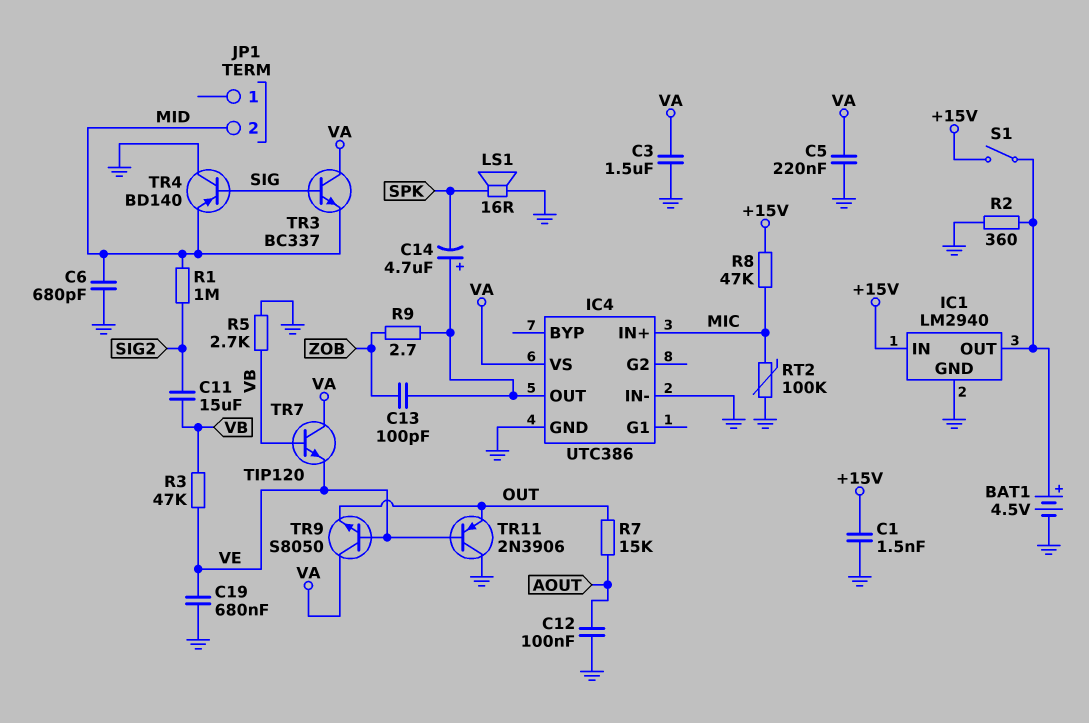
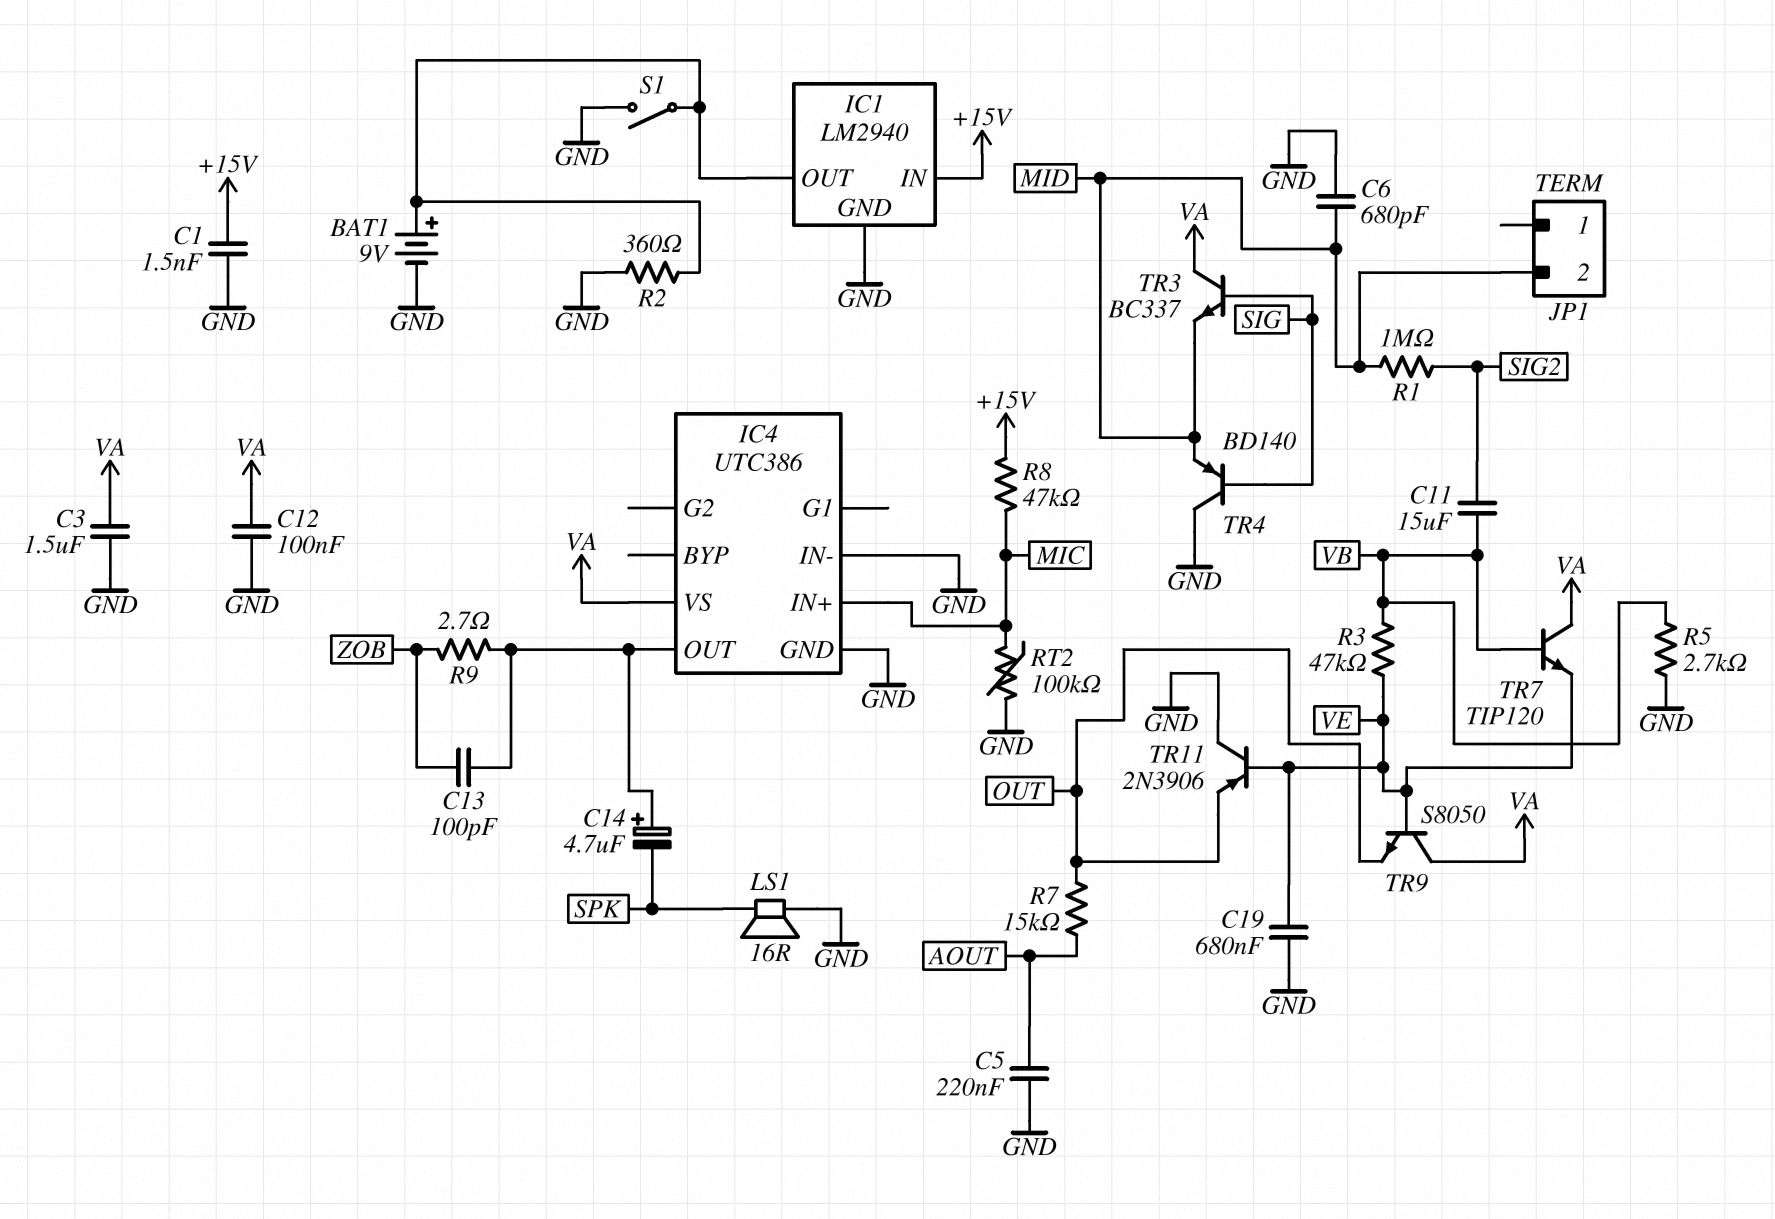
BAT1: 4.5V (plus IC1/OUT, minus GND) -> 9V (plus IC1/OUT, minus GND)
C5: 220nF (GND, VA) -> 220nF (AOUT, GND)
C12: 100nF (AOUT, GND) -> 100nF (GND, VA)
S1: switch (+15V, IC1/OUT) -> switch (GND, IC1/OUT)

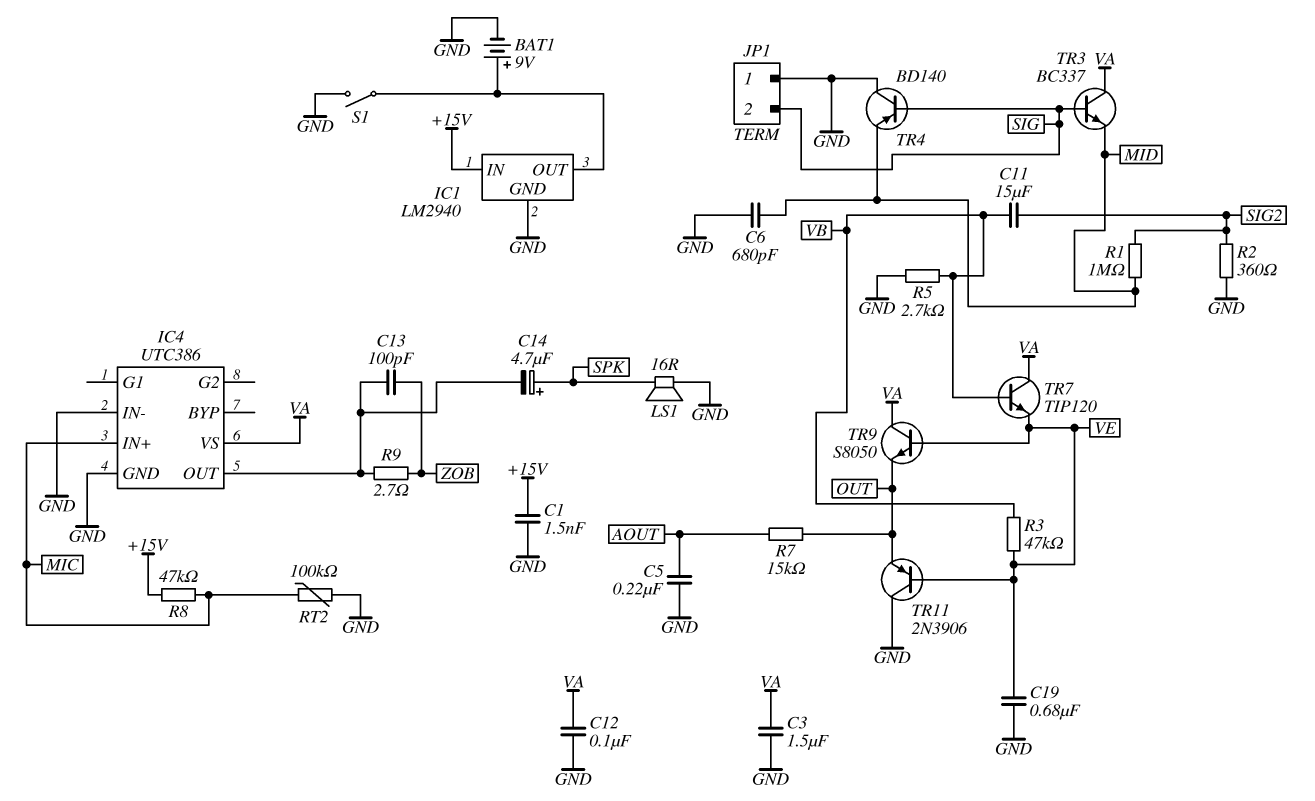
C14: 4.7uF (plus IC4/OUT, minus SPK) -> 4.7uF (plus SPK, minus IC4/OUT)
JP1 pin 1: none -> GND
JP1 pin 2: MID -> SIG
R2: 360 (GND, IC1/OUT) -> 360 (GND, SIG2)

